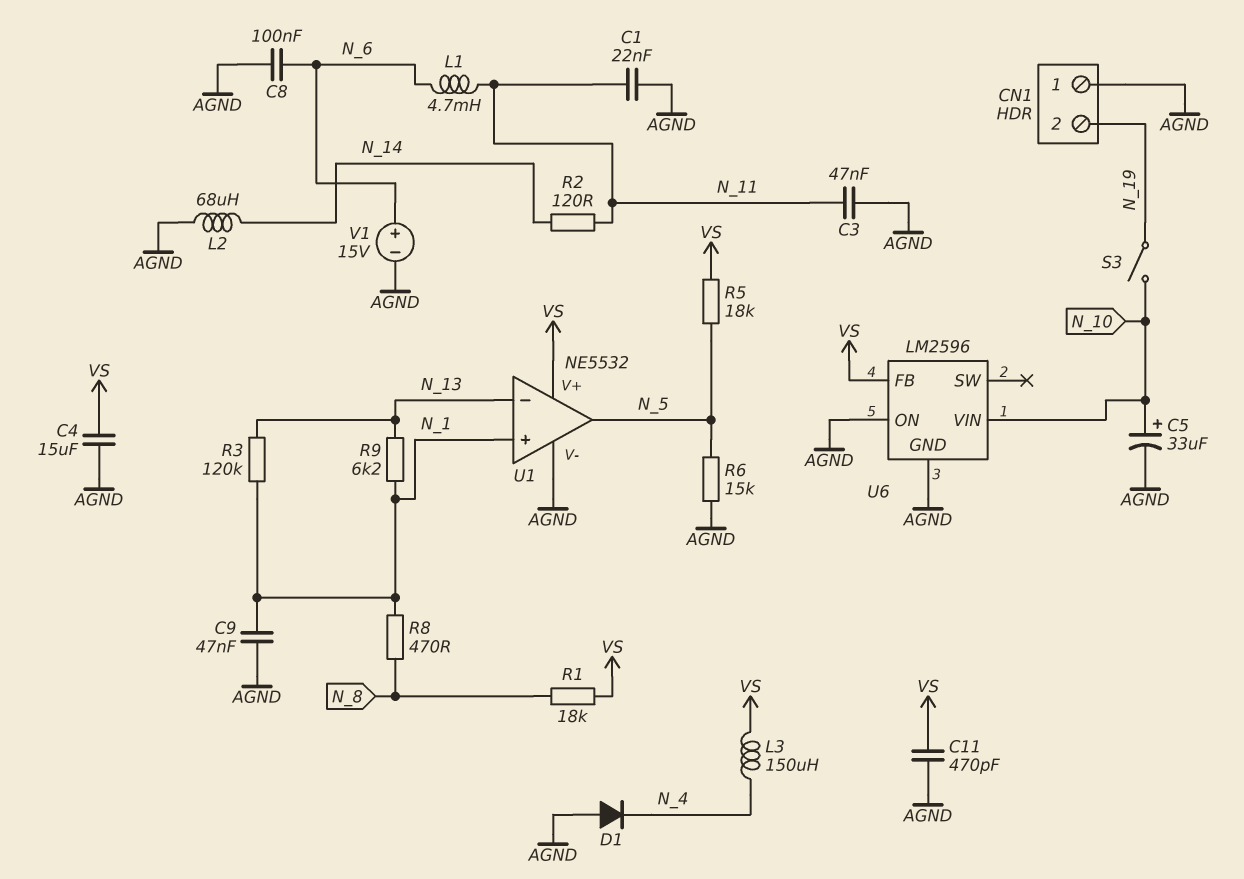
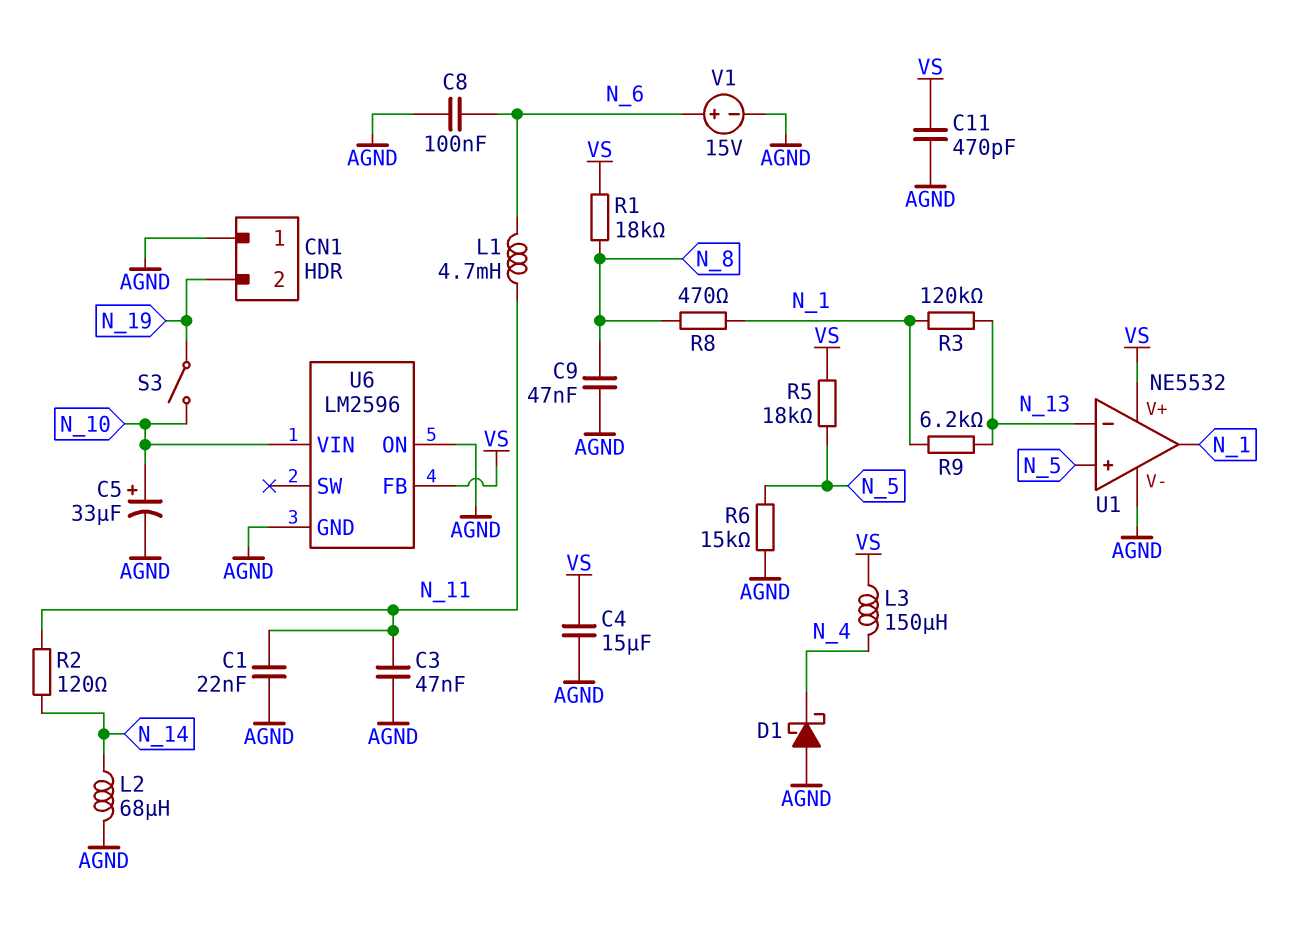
C9: 47nF (AGND, N_1) -> 47nF (AGND, N_8)
D1: diode (A AGND, K N_4) -> schottky (A AGND, K N_4)
U1 pin in+: N_1 -> N_5
U1 pin out: N_5 -> N_1

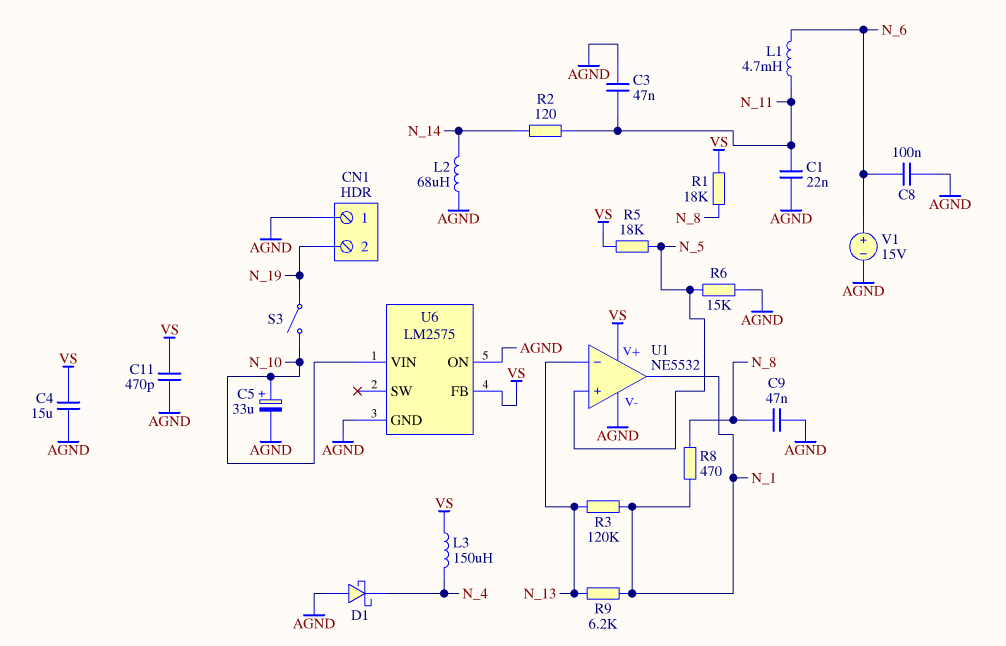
U6: LM2596 -> LM2575

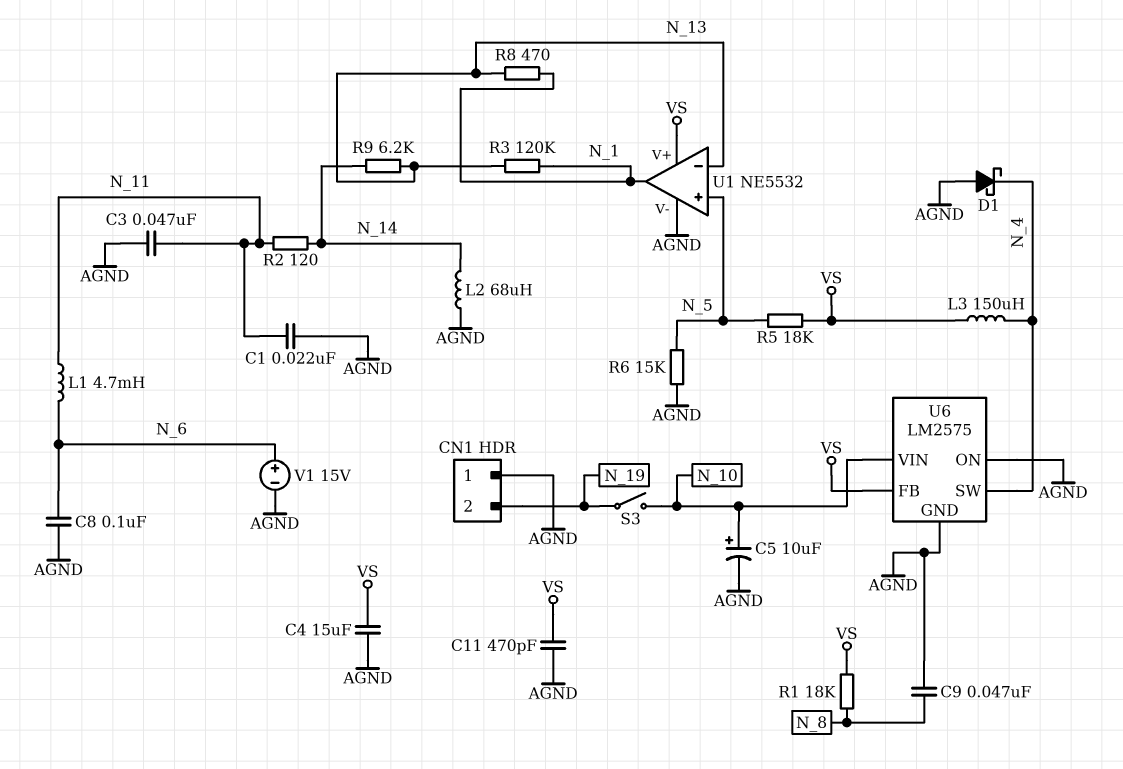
C5: 33uF (plus N_10, minus AGND) -> 10uF (plus N_10, minus AGND)
R8: 470 (N_1, N_8) -> 470 (N_1, N_13)
R9: 6.2k (N_1, N_13) -> 6.2k (N_13, N_14)
U6 pin SW: none -> N_4

